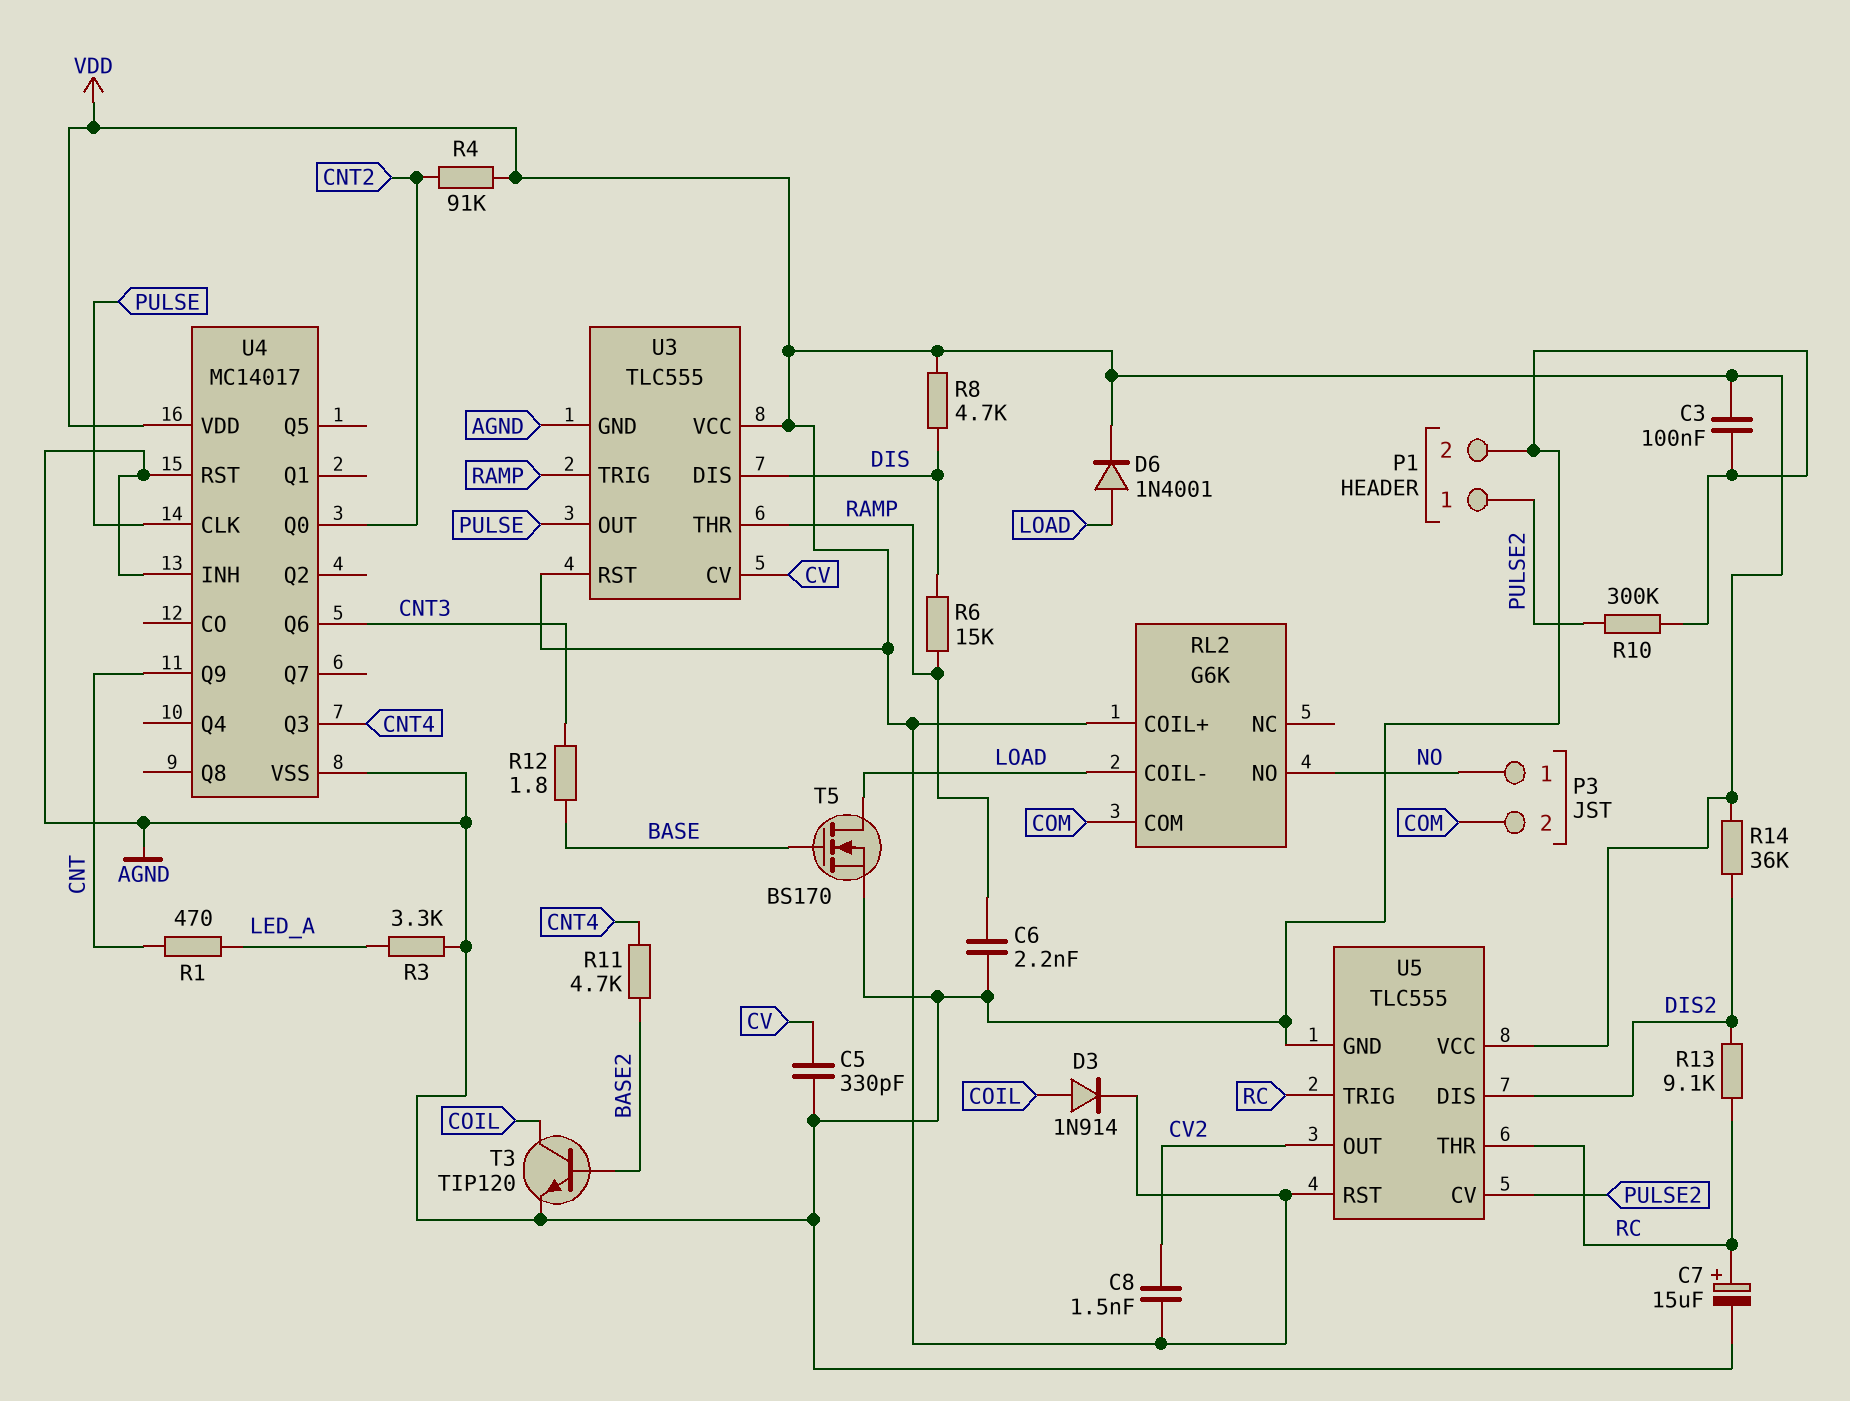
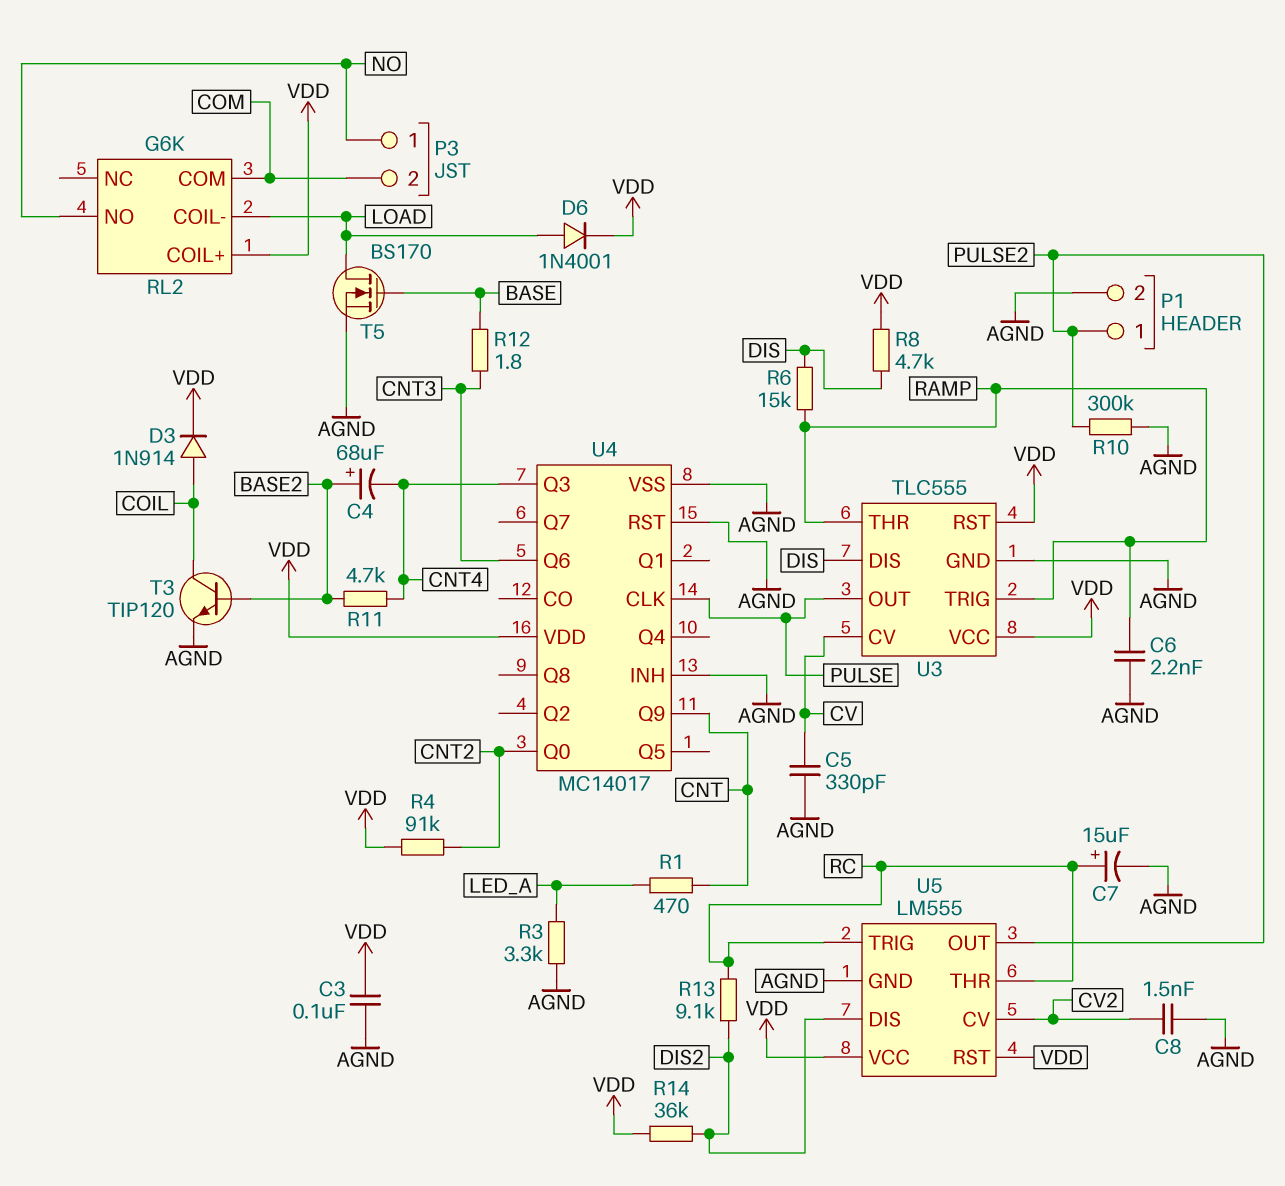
C4: none -> 68uF (plus BASE2, minus CNT4)
C8: 1.5nF (CV2, VDD) -> 1.5nF (AGND, CV2)
U5: TLC555 -> LM555
U5 pin CV: PULSE2 -> CV2
U5 pin OUT: CV2 -> PULSE2

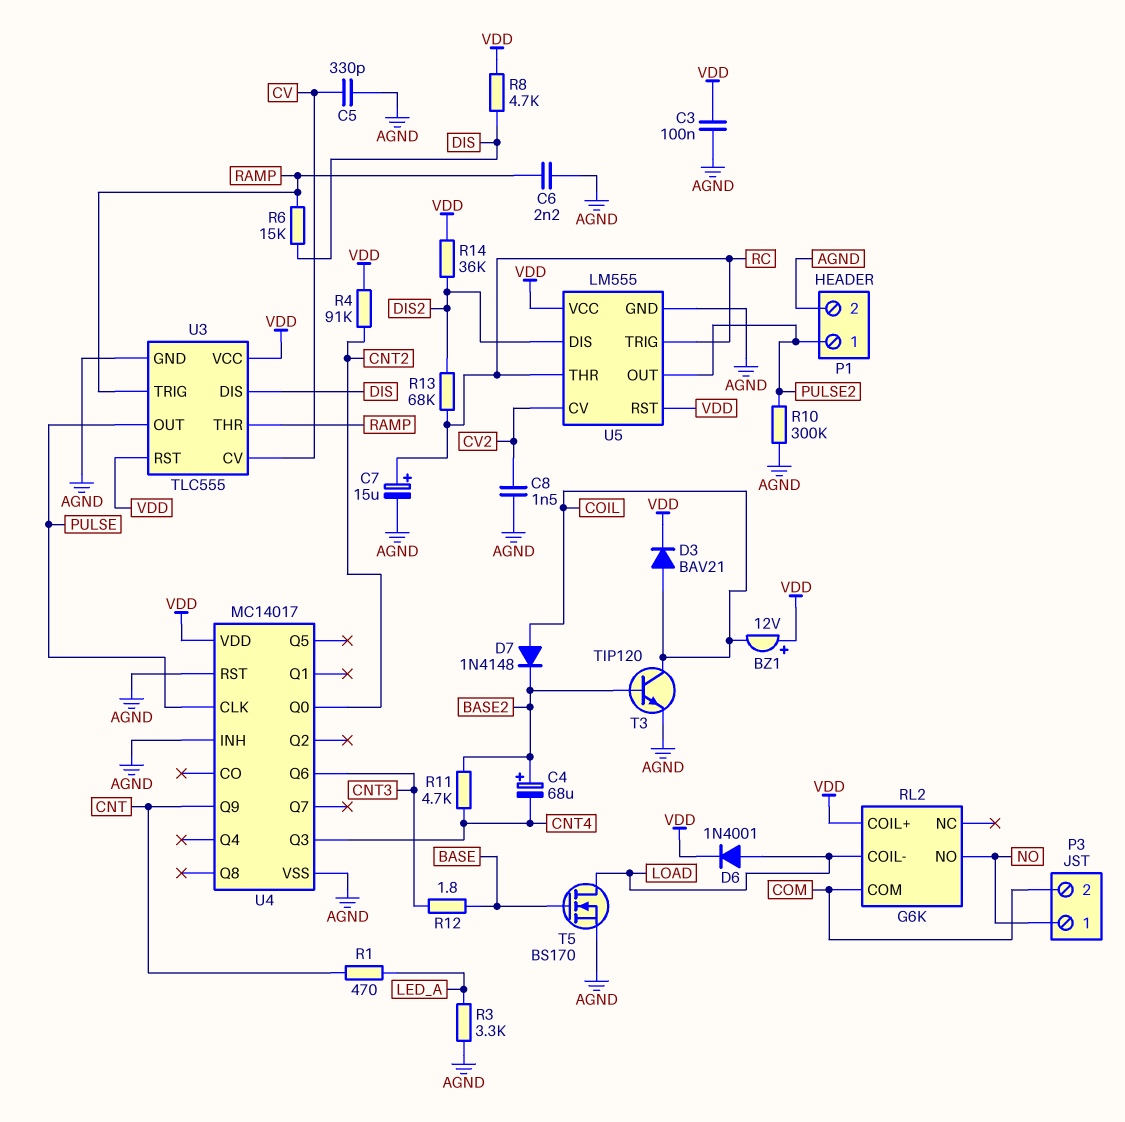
BZ1: none -> buzzer 12V (plus VDD, minus COIL)
D3: diode 1N914 (A COIL, K VDD) -> diode BAV21 (A COIL, K VDD)
D7: none -> diode 1N4148 (A COIL, K BASE2)
R13: 9.1k (DIS2, RC) -> 68k (DIS2, RC)

